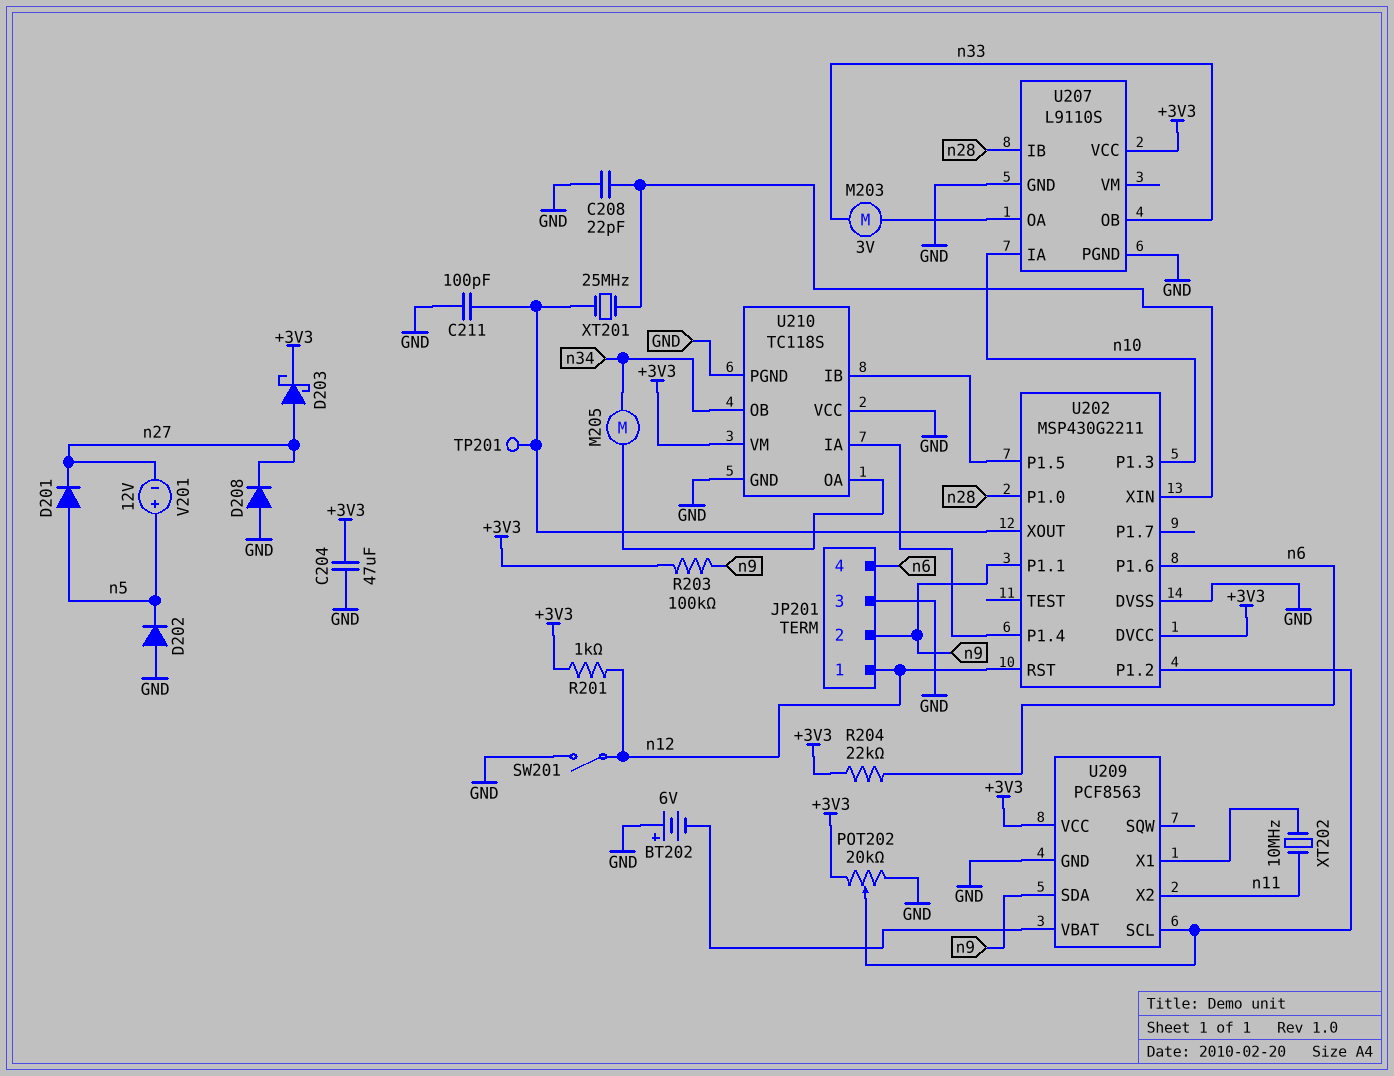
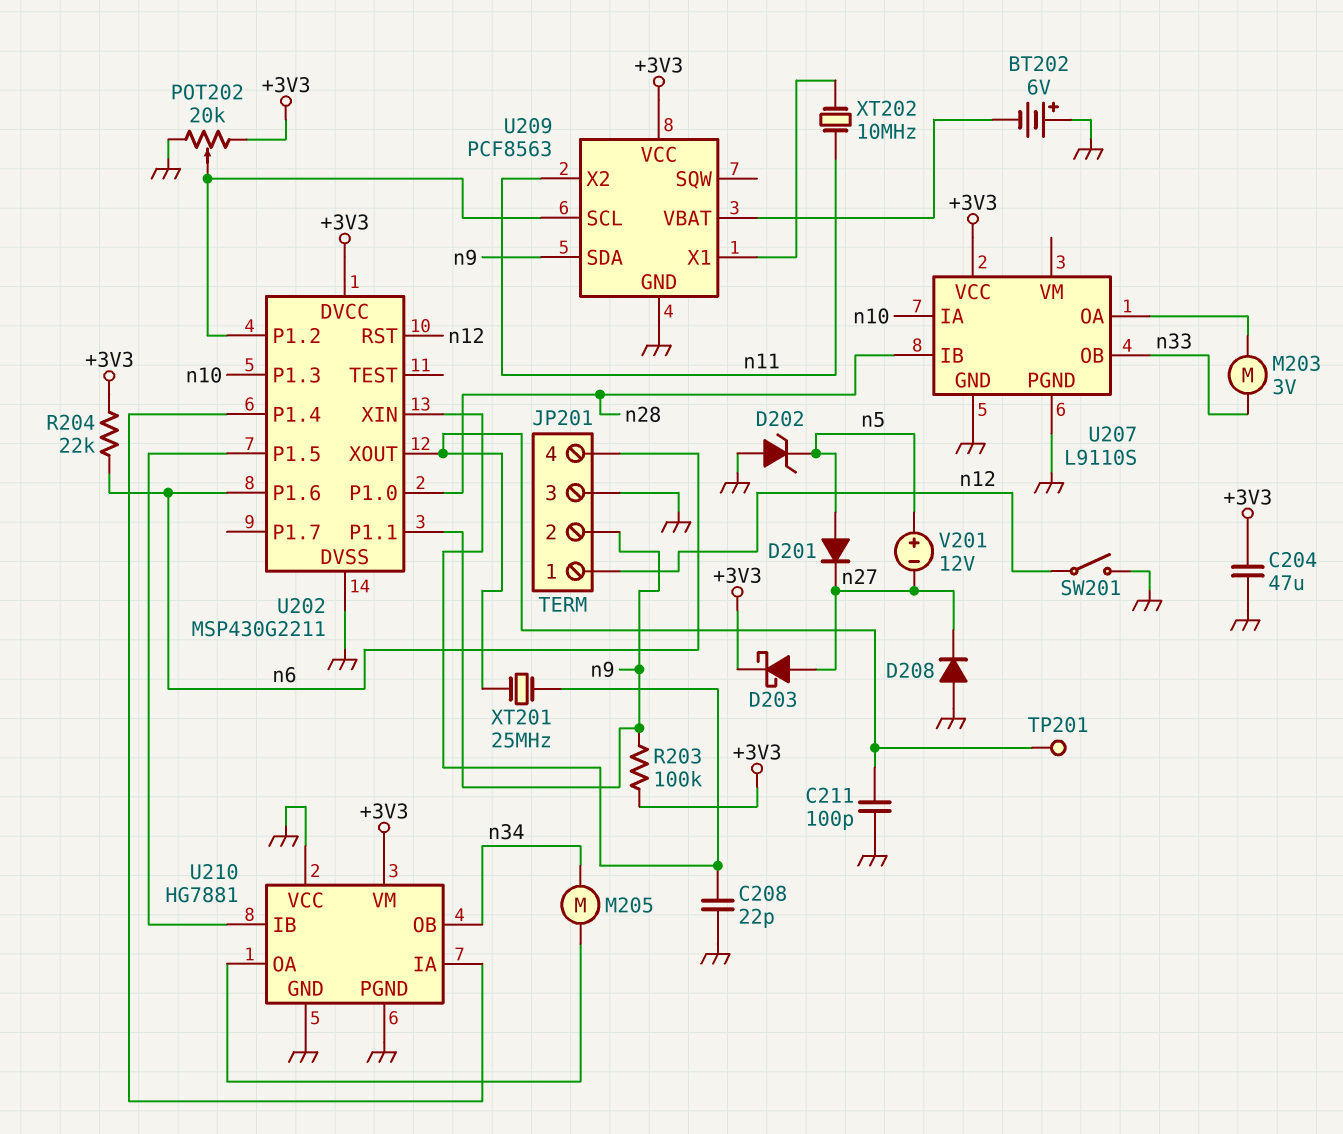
D202: diode (A GND, K n5) -> zener (A GND, K n5)
R201: 1k (+3V3, n12) -> none
U210: TC118S -> HG7881

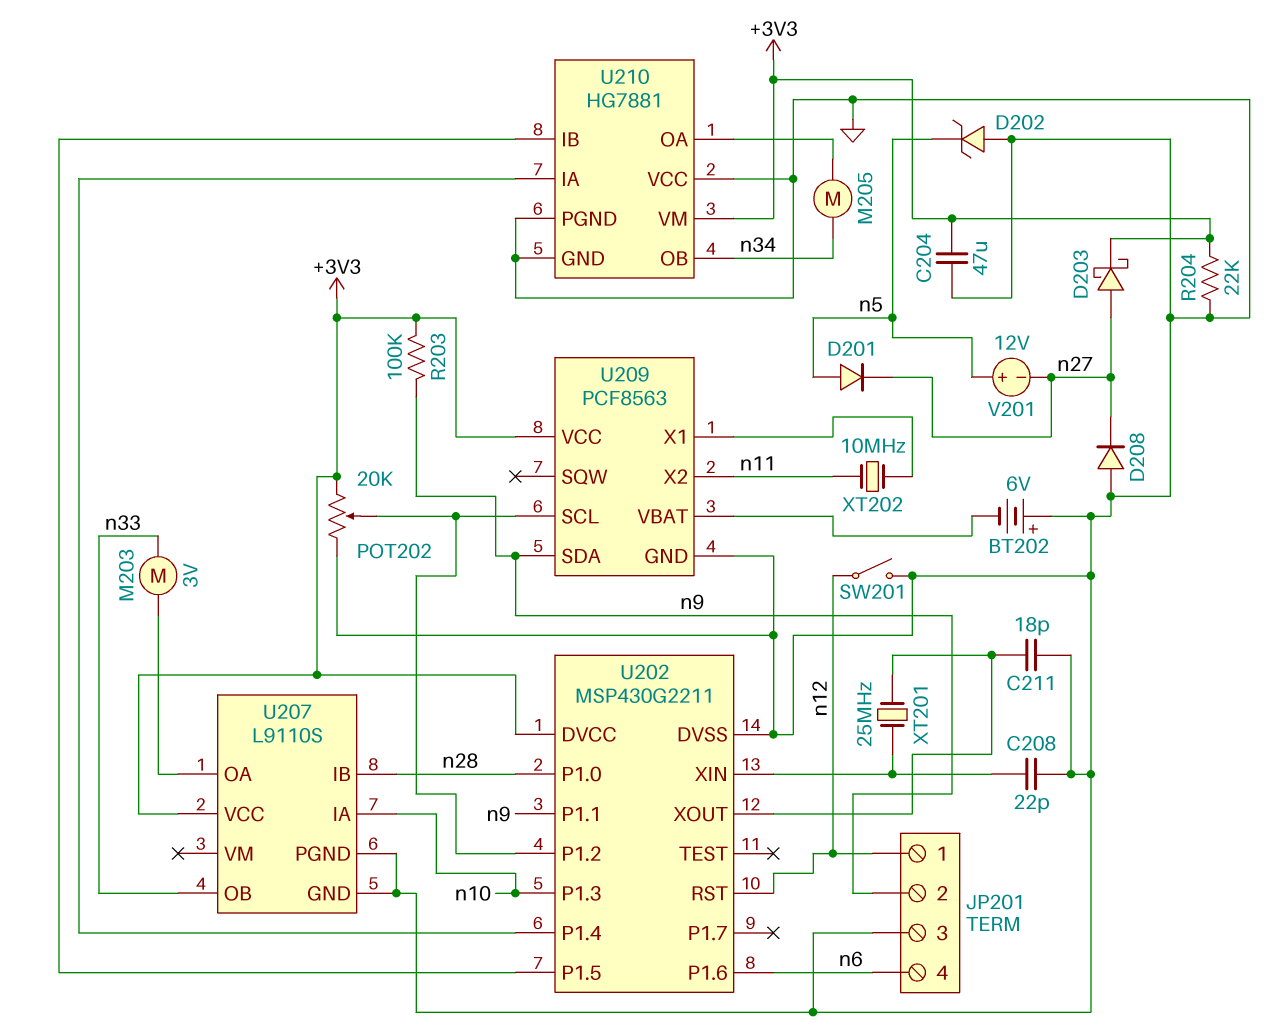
C211: 100pF (GND, U202/XOUT) -> 18pF (GND, U202/XOUT)
R204: 22k (+3V3, n6) -> 22k (+3V3, GND)
TP201: test point (U202/XOUT) -> none

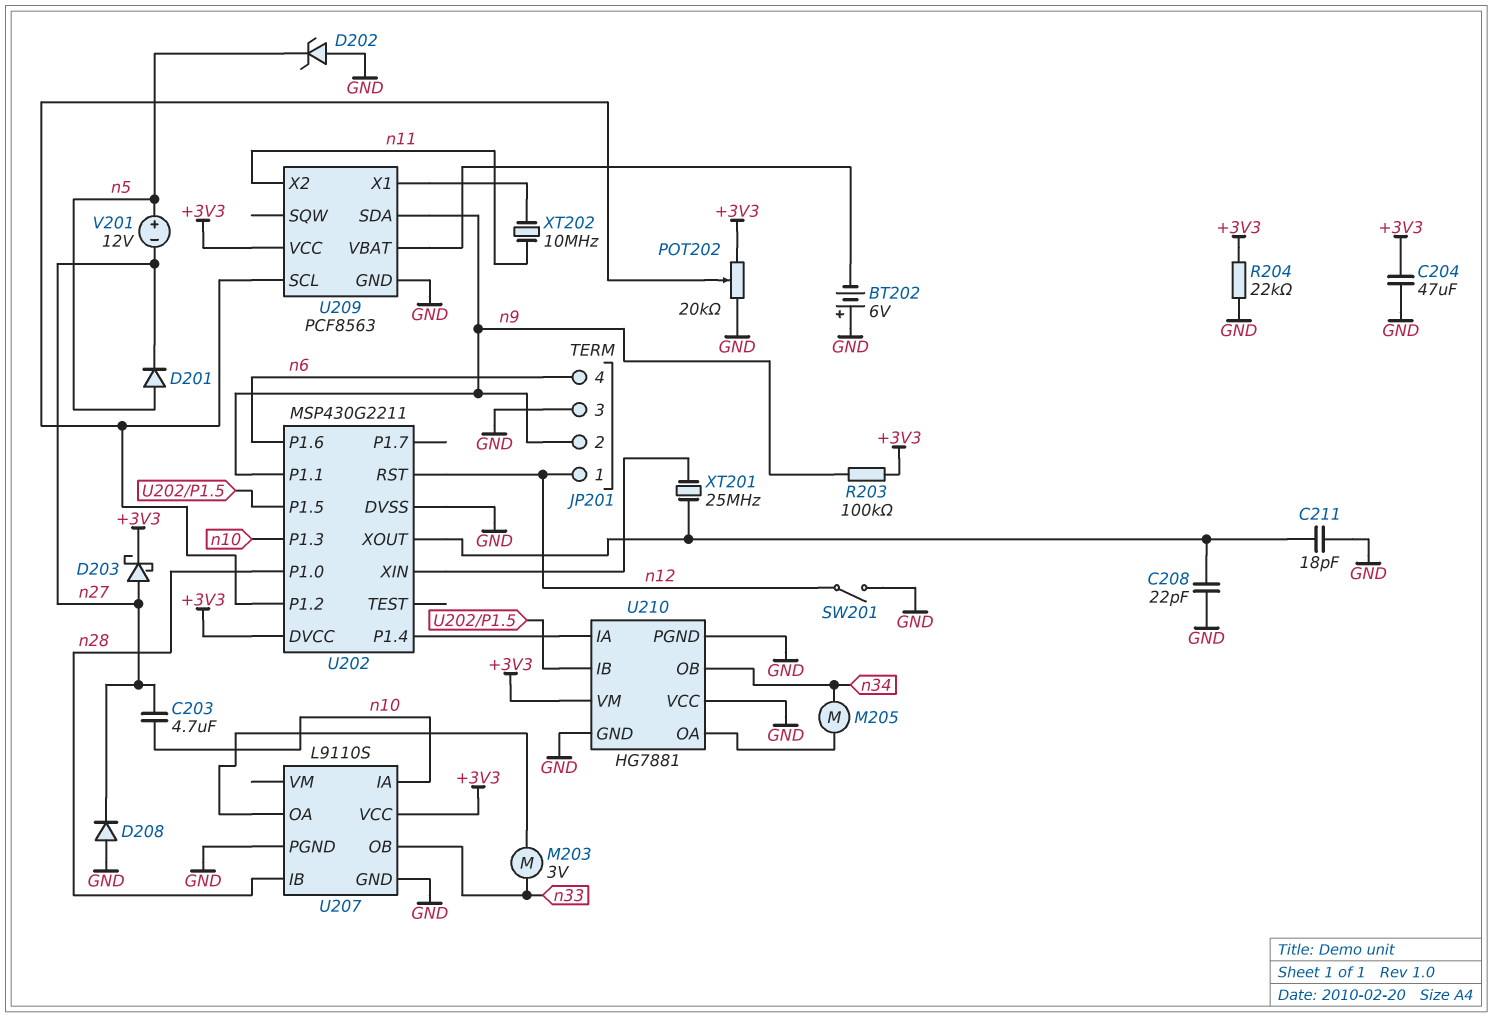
C203: none -> 4.7uF (n10, n27)
C208: 22pF (GND, U202/XIN) -> 22pF (GND, U202/XOUT)

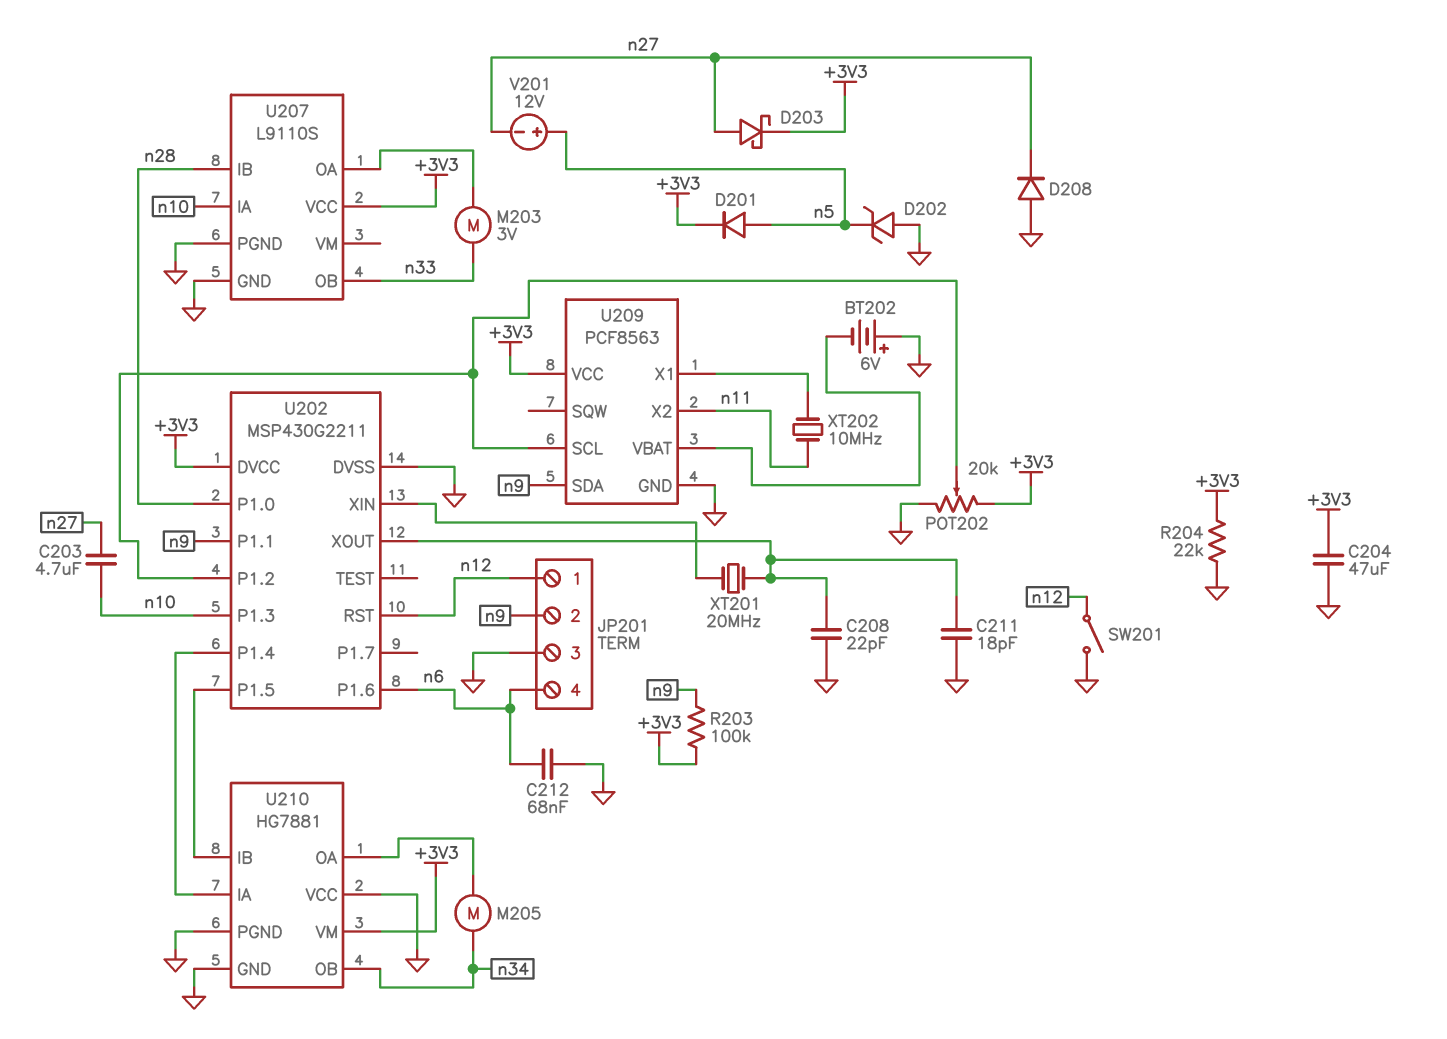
C212: none -> 68nF (GND, n6)
D201: diode (A n5, K n27) -> diode (A n5, K +3V3)
XT201: 25MHz (U202/XIN, U202/XOUT) -> 20MHz (U202/XIN, U202/XOUT)

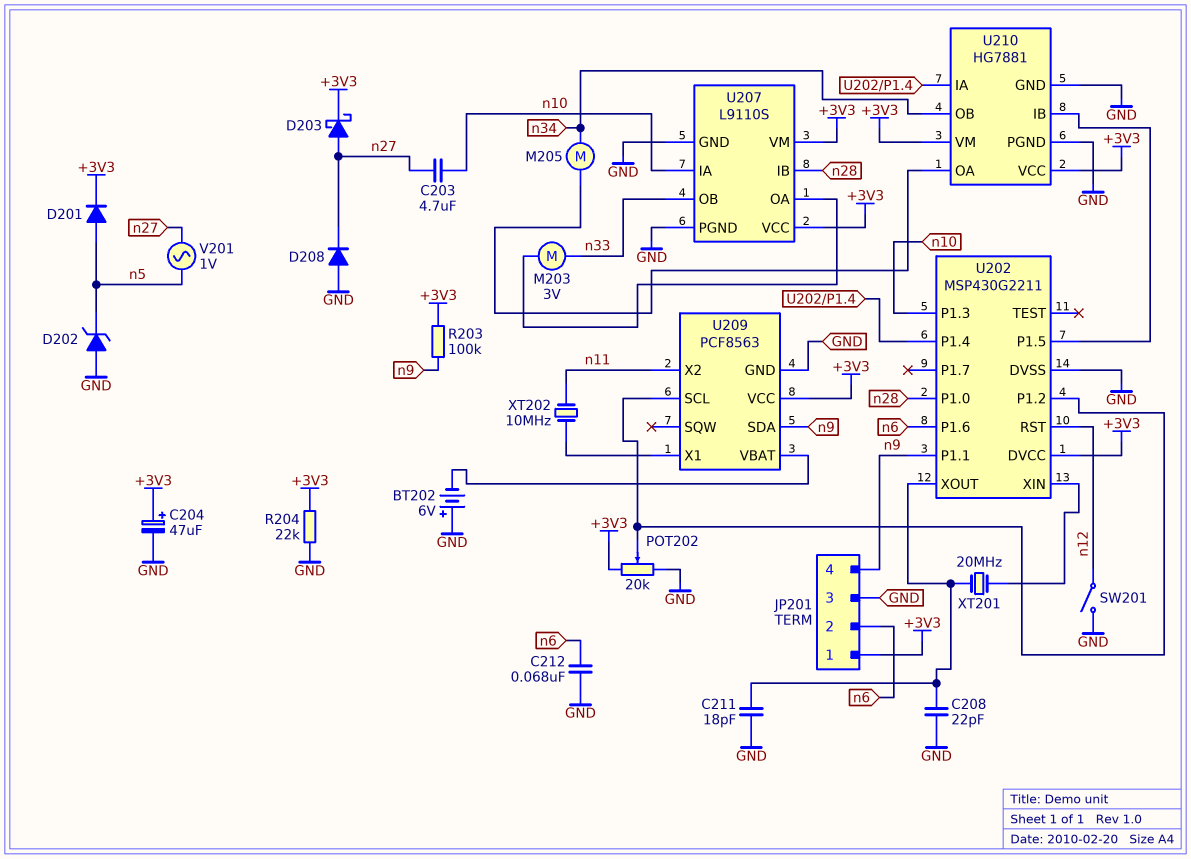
C204: 47uF (+3V3, GND) -> 47uF (plus +3V3, minus GND)
JP201 pin 1: n12 -> +3V3
JP201 pin 2: n9 -> n6
JP201 pin 4: n6 -> n9
U207 pin VM: none -> +3V3
U210 pin VCC: GND -> +3V3
V201: 12V (plus n5, minus n27) -> AC 1V (n5, n27)

